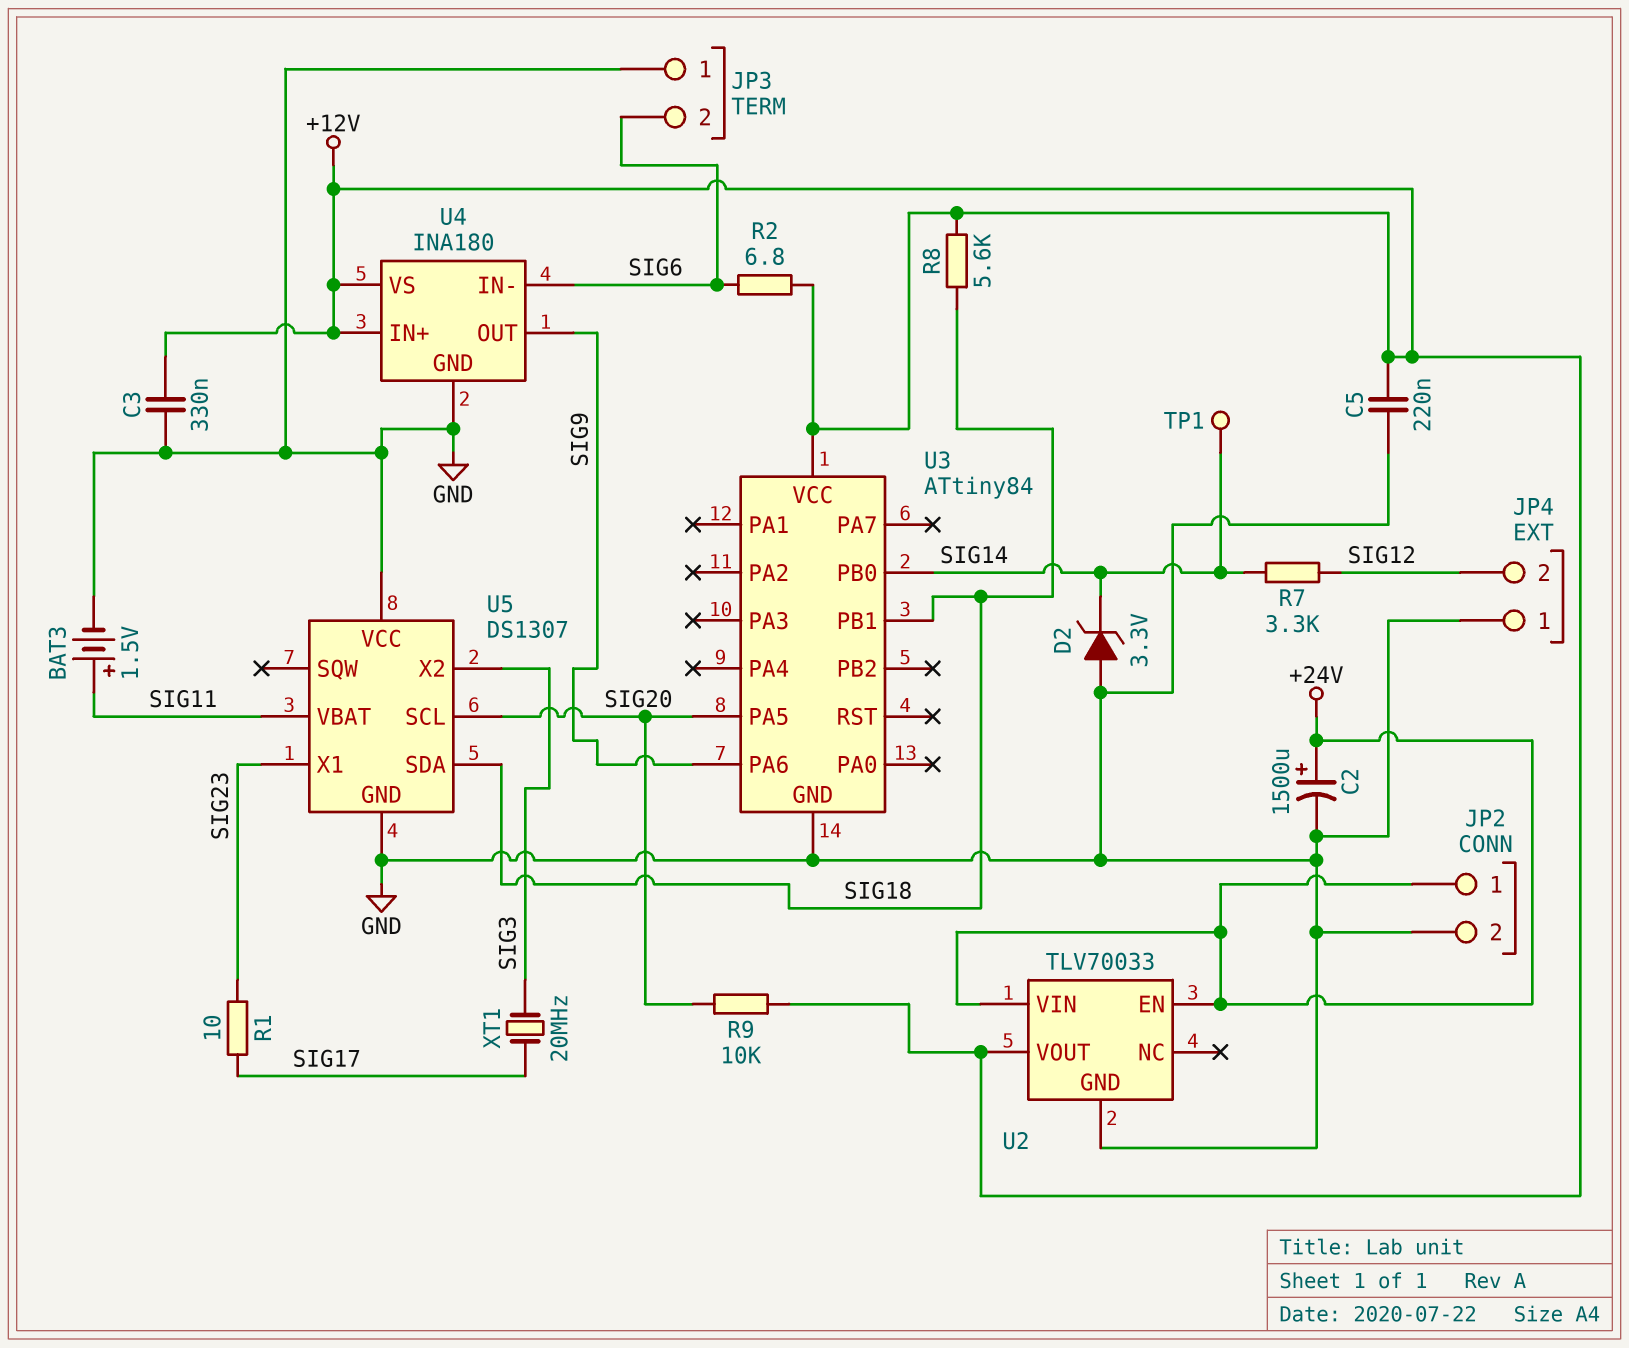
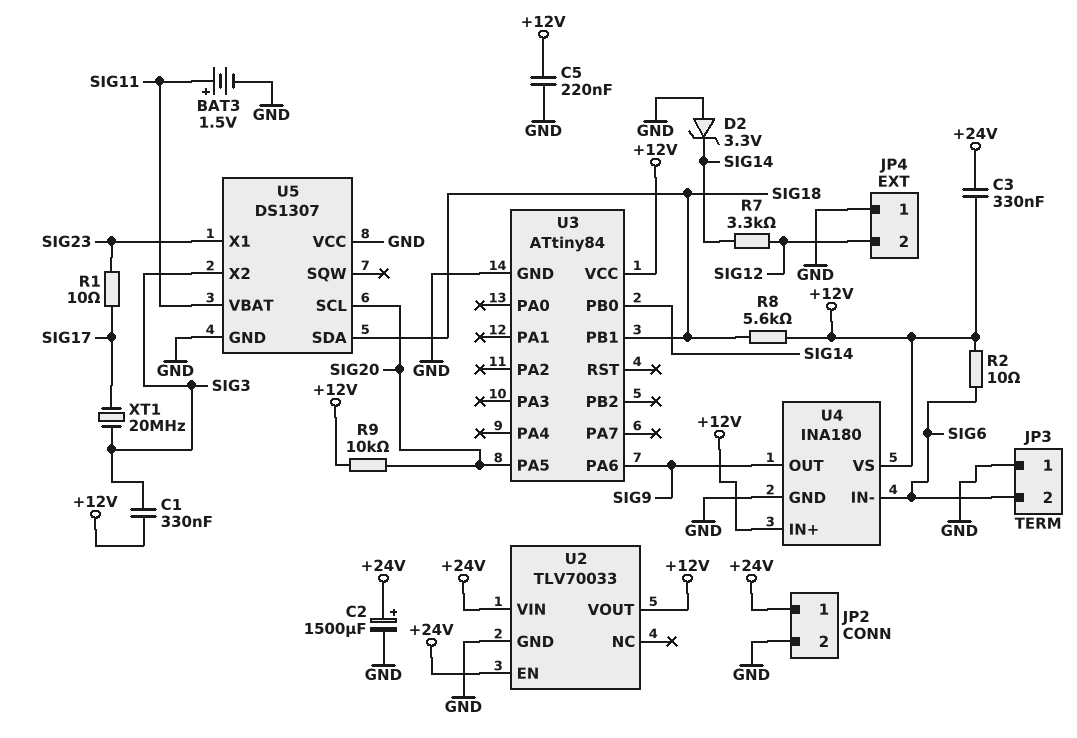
C1: none -> 330nF (+12V, SIG3)
C3: 330nF (+12V, GND) -> 330nF (+12V, +24V)
R2: 6.8 (+12V, SIG6) -> 10 (+12V, SIG6)
TP1: test point (SIG14) -> none

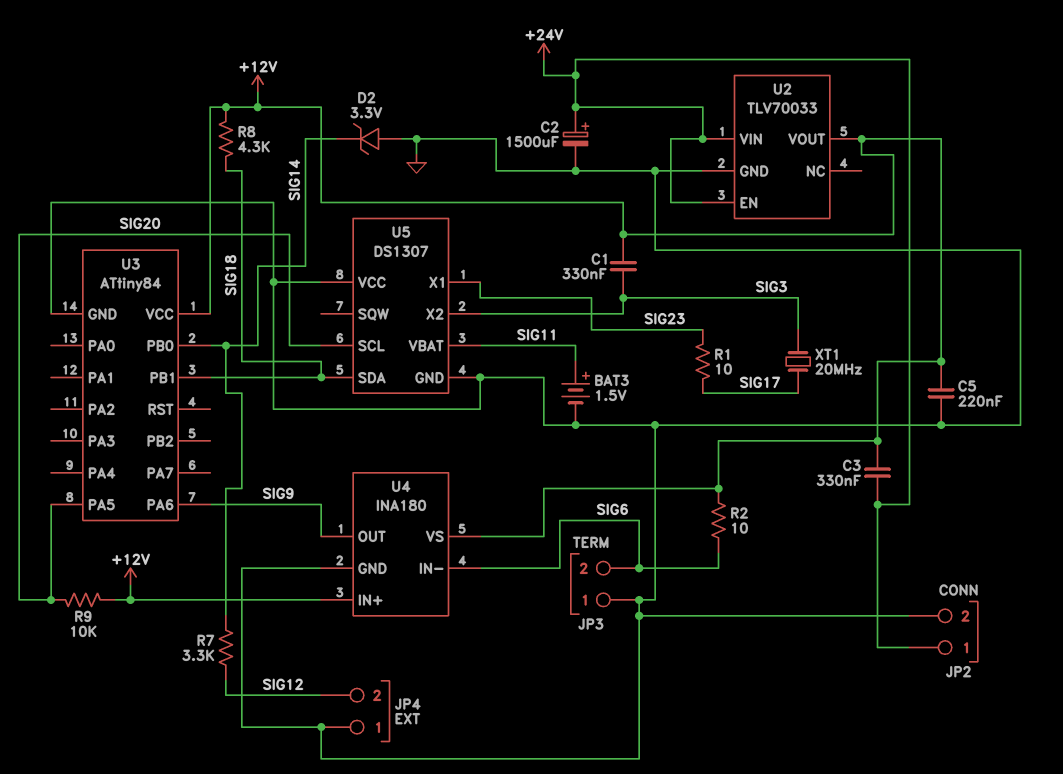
R8: 5.6k (+12V, SIG18) -> 4.3k (+12V, SIG18)

